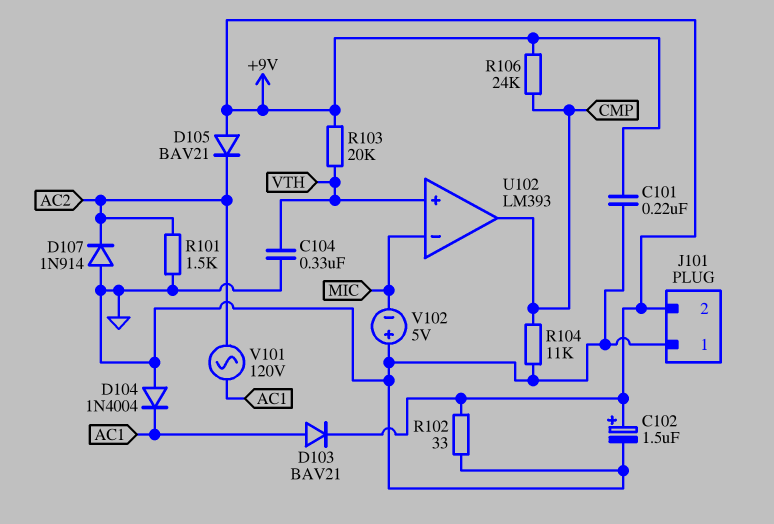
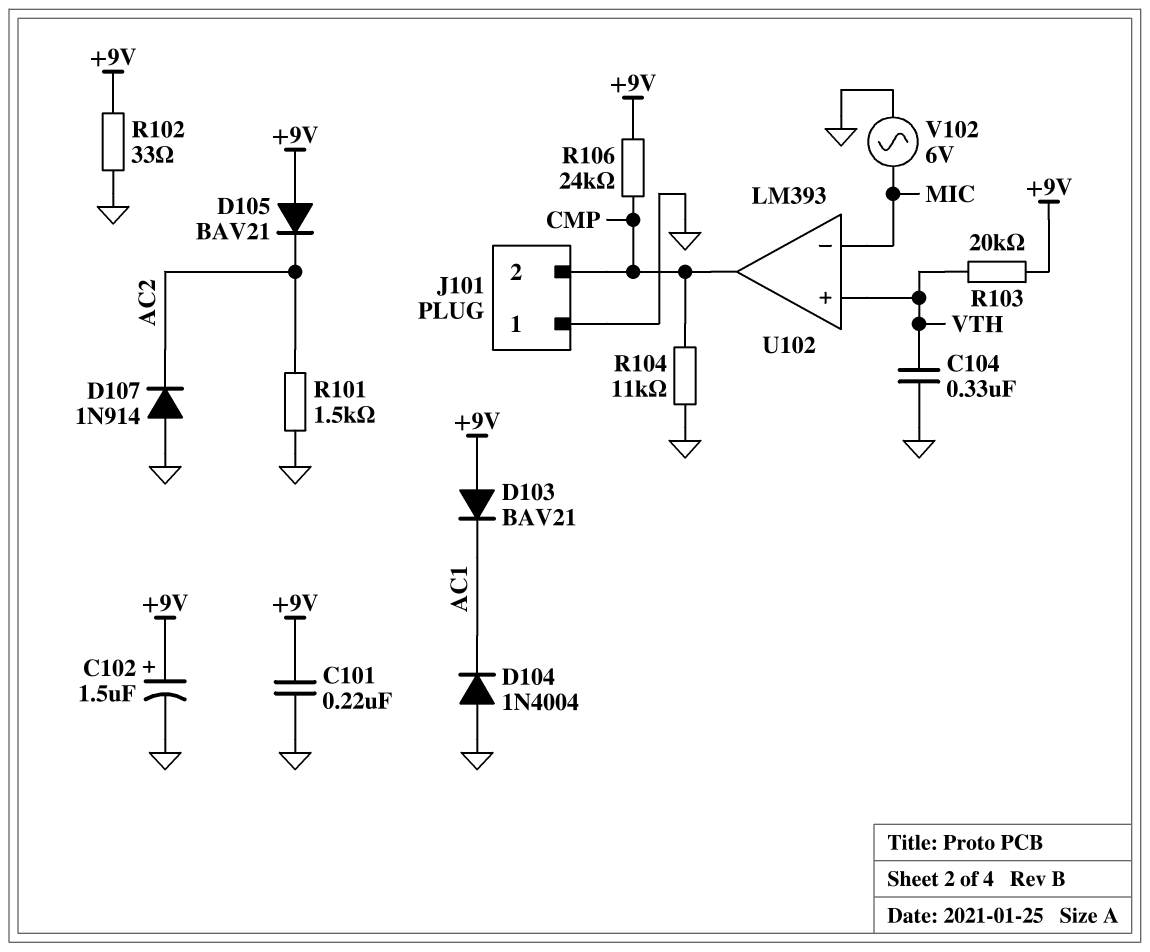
D103: diode BAV21 (A AC1, K +9V) -> diode BAV21 (A +9V, K AC1)
J101 pin 2: +9V -> CMP
V101: AC 120V (AC1, AC2) -> none
V102: 5V (plus GND, minus MIC) -> AC 6V (GND, MIC)

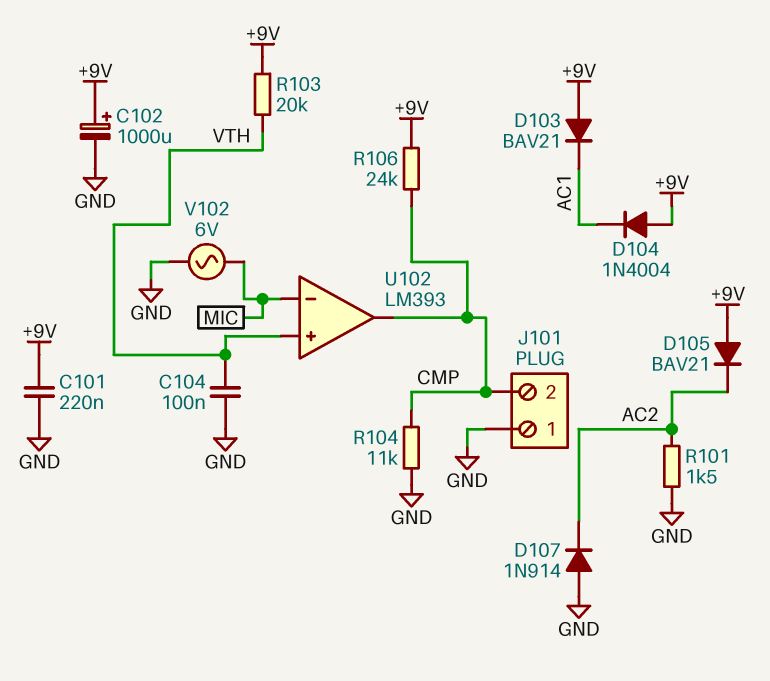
C102: 1.5uF (plus +9V, minus GND) -> 1000uF (plus +9V, minus GND)
C104: 330nF (GND, VTH) -> 100nF (GND, VTH)
D104: diode 1N4004 (A GND, K AC1) -> diode 1N4004 (A +9V, K AC1)
R102: 33 (+9V, GND) -> none

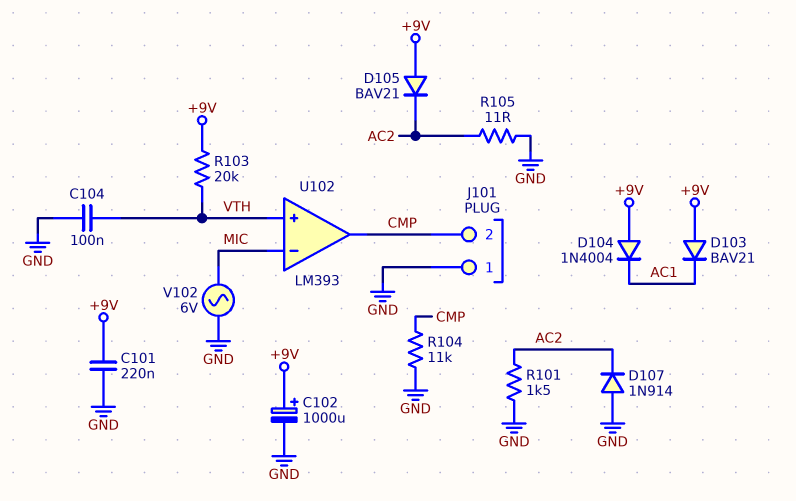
R105: none -> 11 (AC2, GND)
R106: 24k (+9V, CMP) -> none

